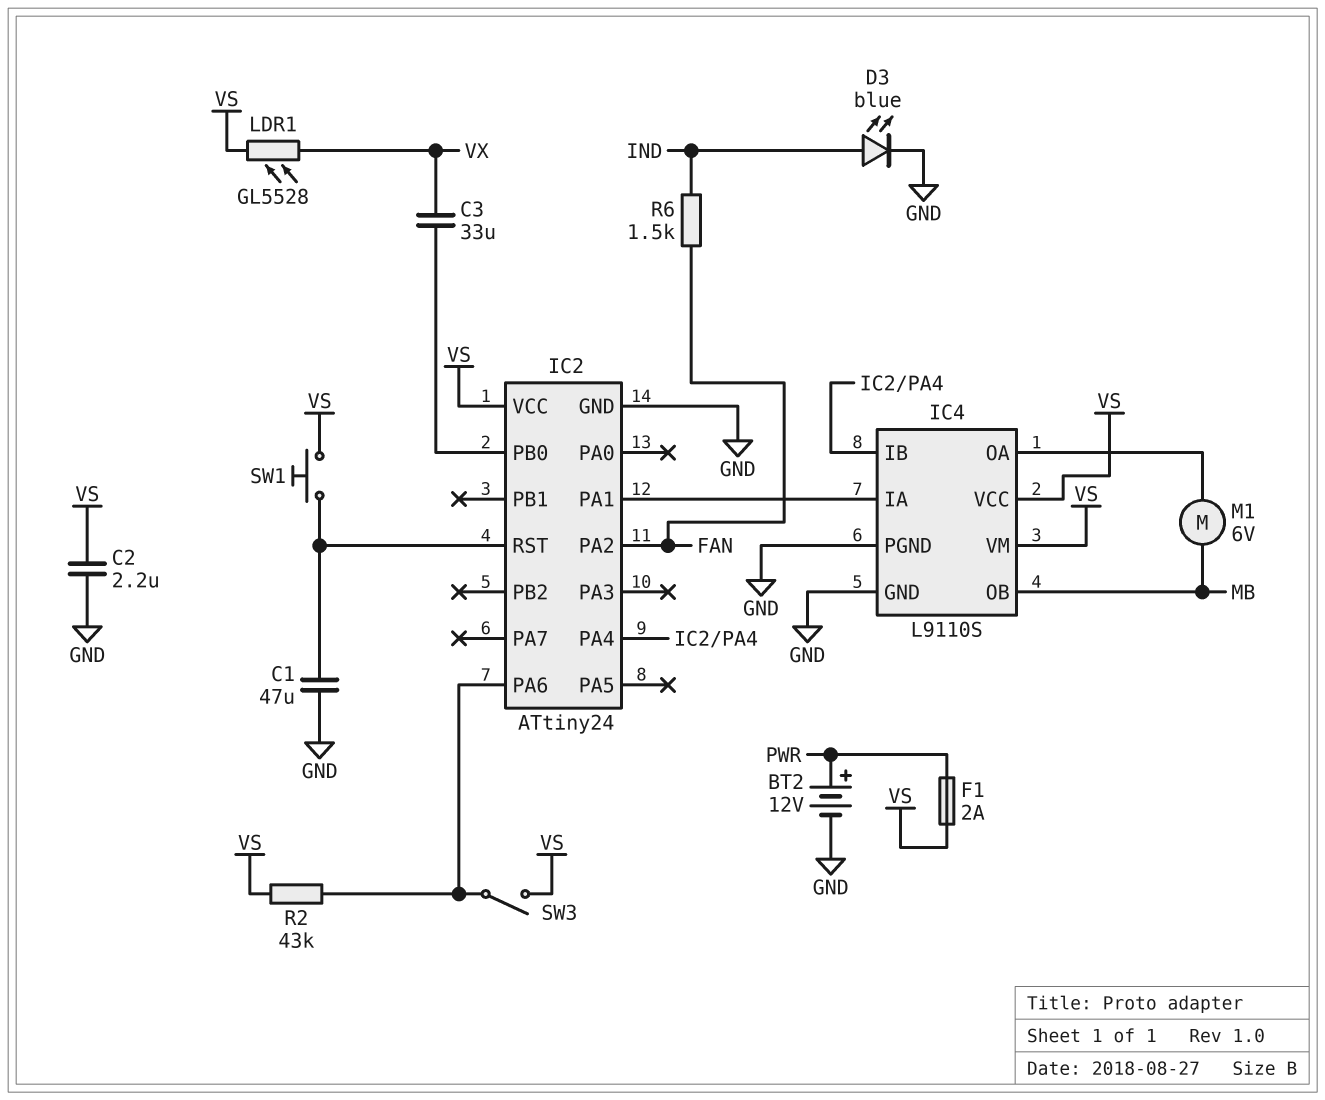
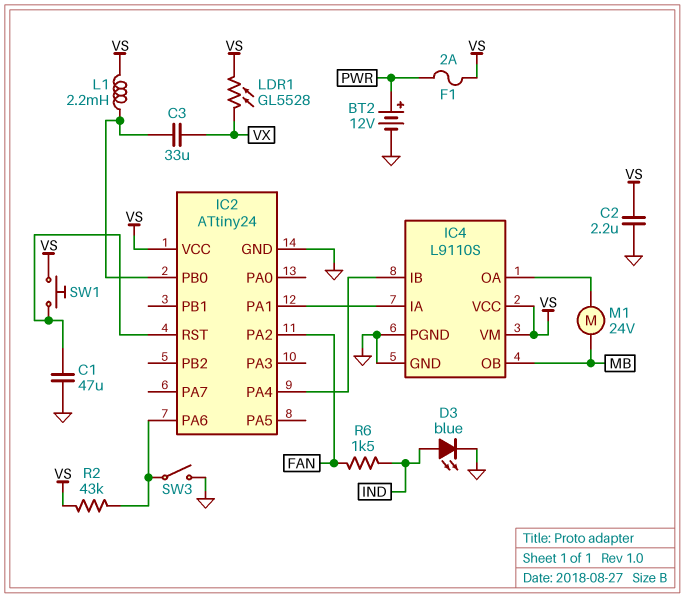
L1: none -> 2.2mH (IC2/PB0, VS)
M1: motor 6V (IC4/OA, MB) -> motor 24V (IC4/OA, MB)
SW3: switch (IC2/PA6, VS) -> switch (GND, IC2/PA6)

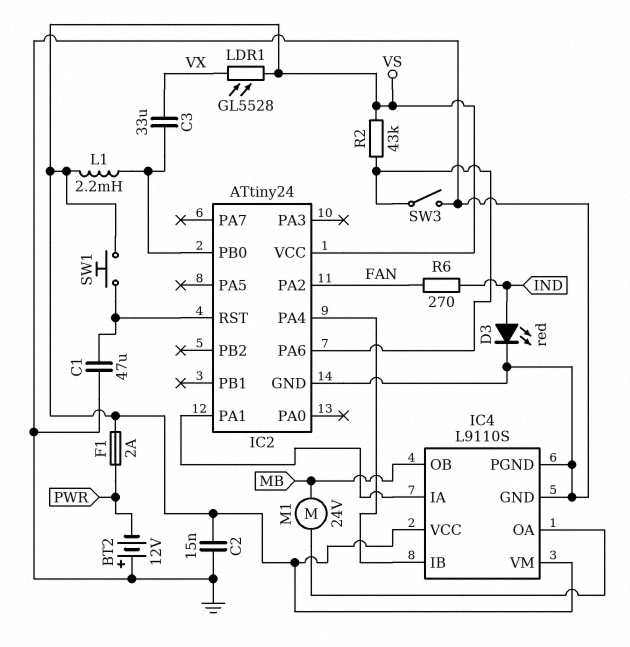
BT2: 12V (plus PWR, minus GND) -> 12V (plus GND, minus PWR)
C2: 2.2uF (GND, VS) -> 15nF (GND, VS)
D3: LED blue (A IND, K GND) -> LED red (A IND, K GND)
R6: 1.5k (FAN, IND) -> 270 (FAN, IND)

